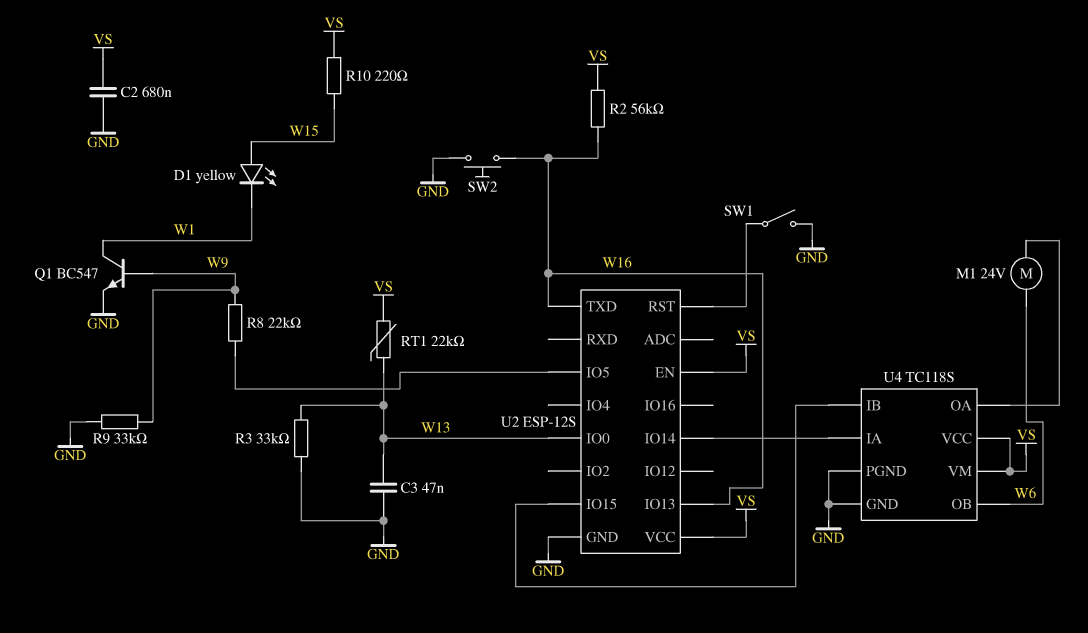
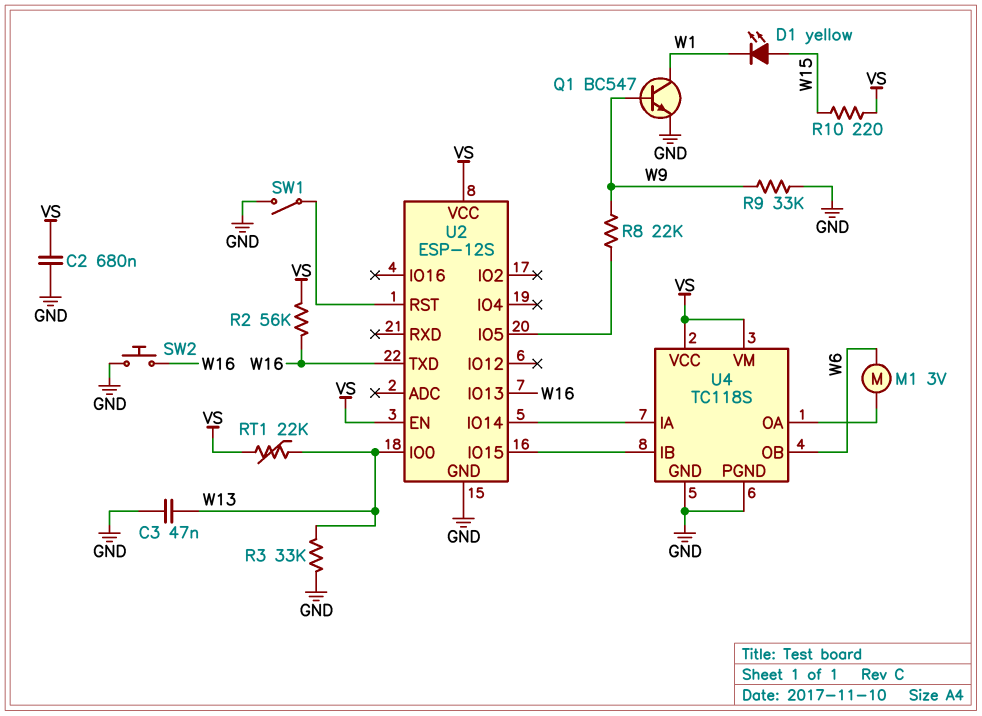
M1: motor 24V (U4/OA, W6) -> motor 3V (U4/OA, W6)

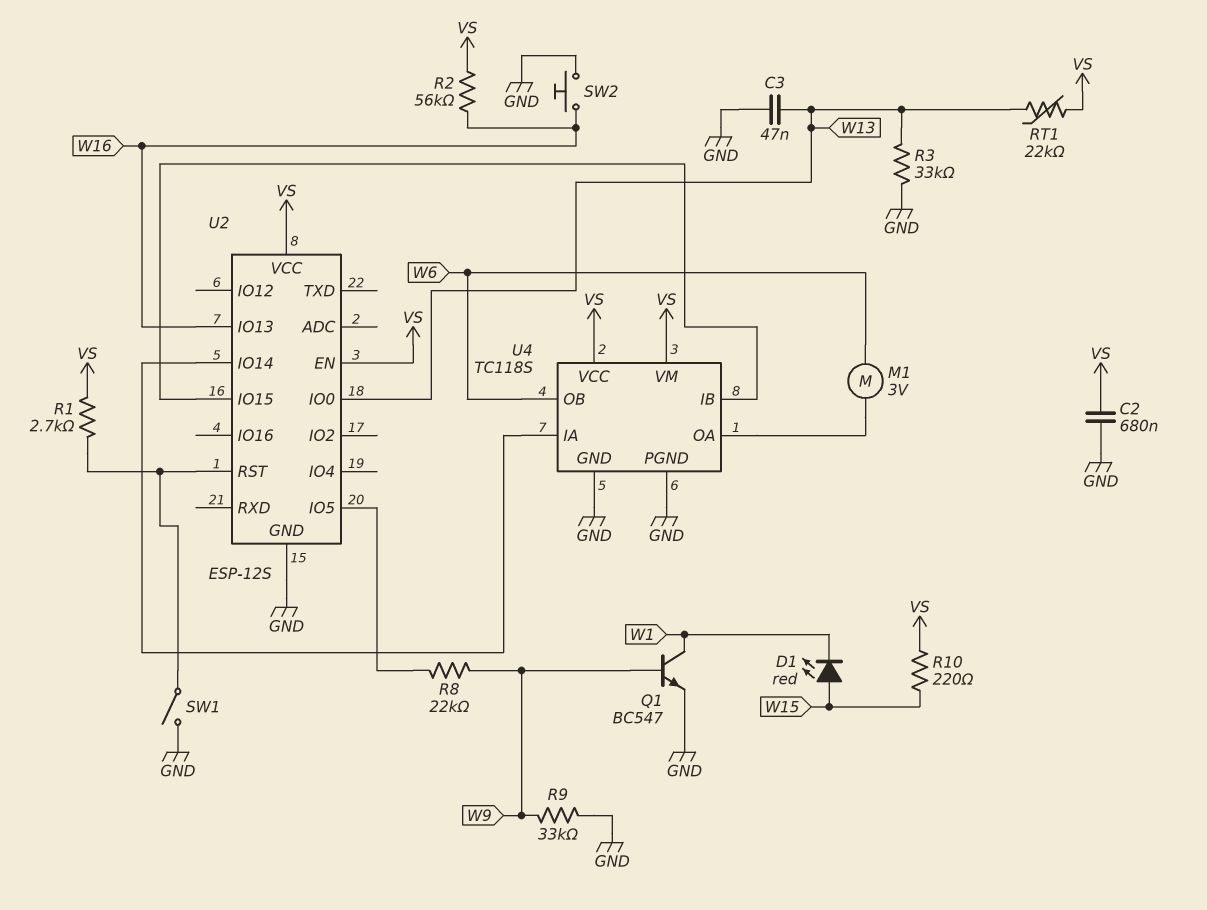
D1: LED yellow (A W15, K W1) -> LED red (A W15, K W1)
R1: none -> 2.7k (U2/RST, VS)
U2 pin TXD: W16 -> none

